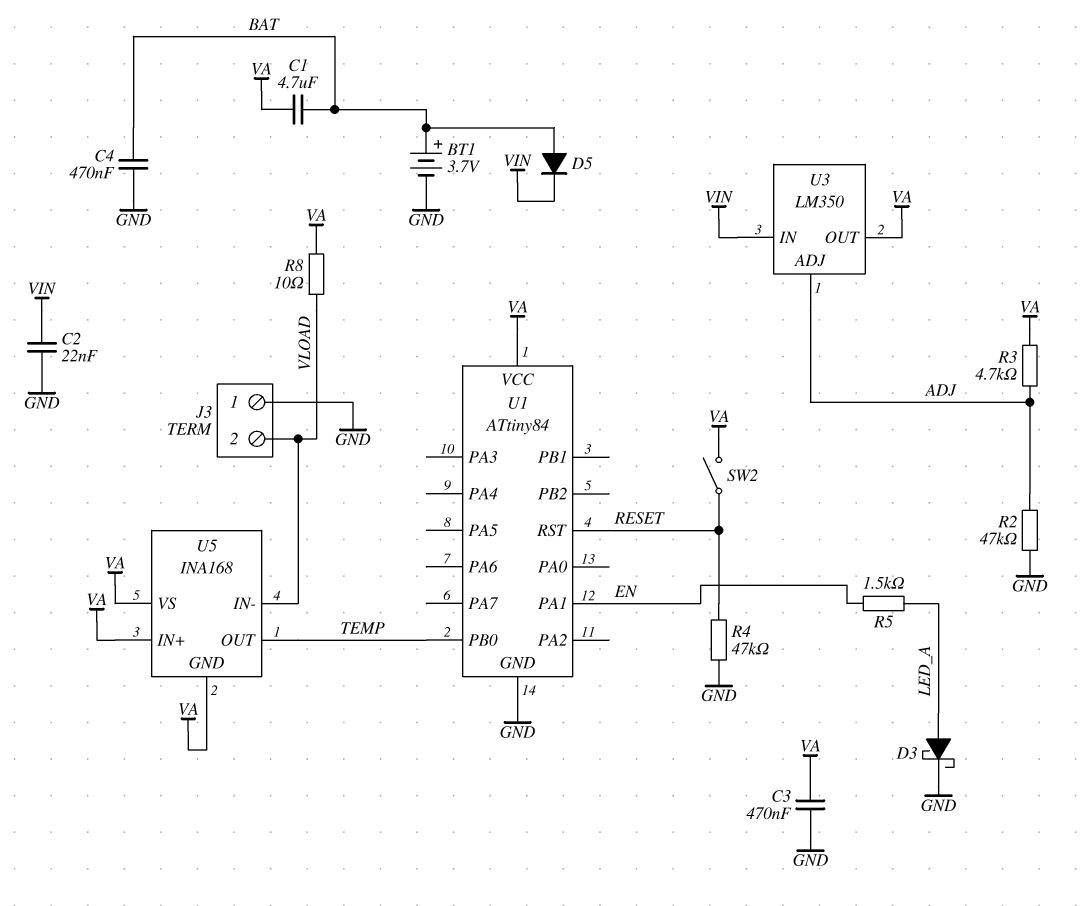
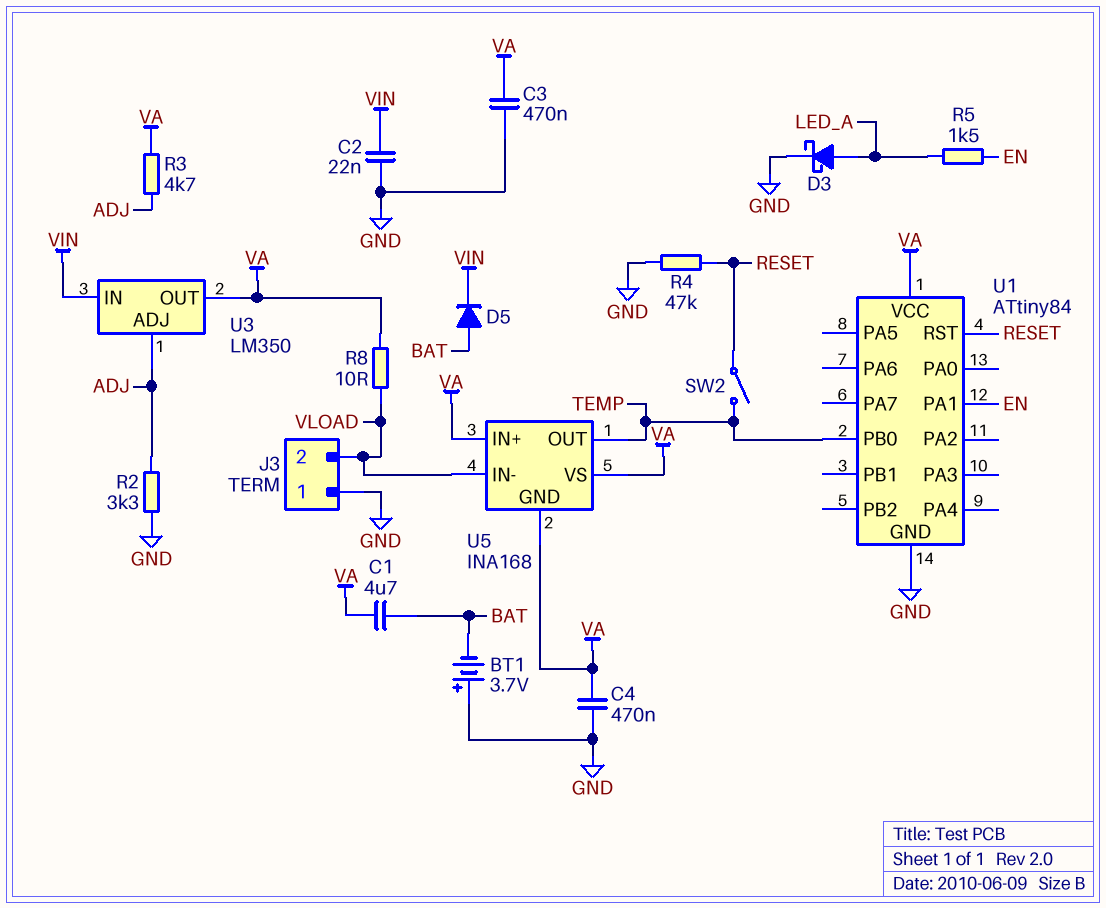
BT1: 3.7V (plus BAT, minus GND) -> 3.7V (plus GND, minus BAT)
C4: 470nF (BAT, GND) -> 470nF (GND, VA)
R2: 47k (ADJ, GND) -> 3.3k (ADJ, GND)
SW2: switch (RESET, VA) -> switch (RESET, TEMP)

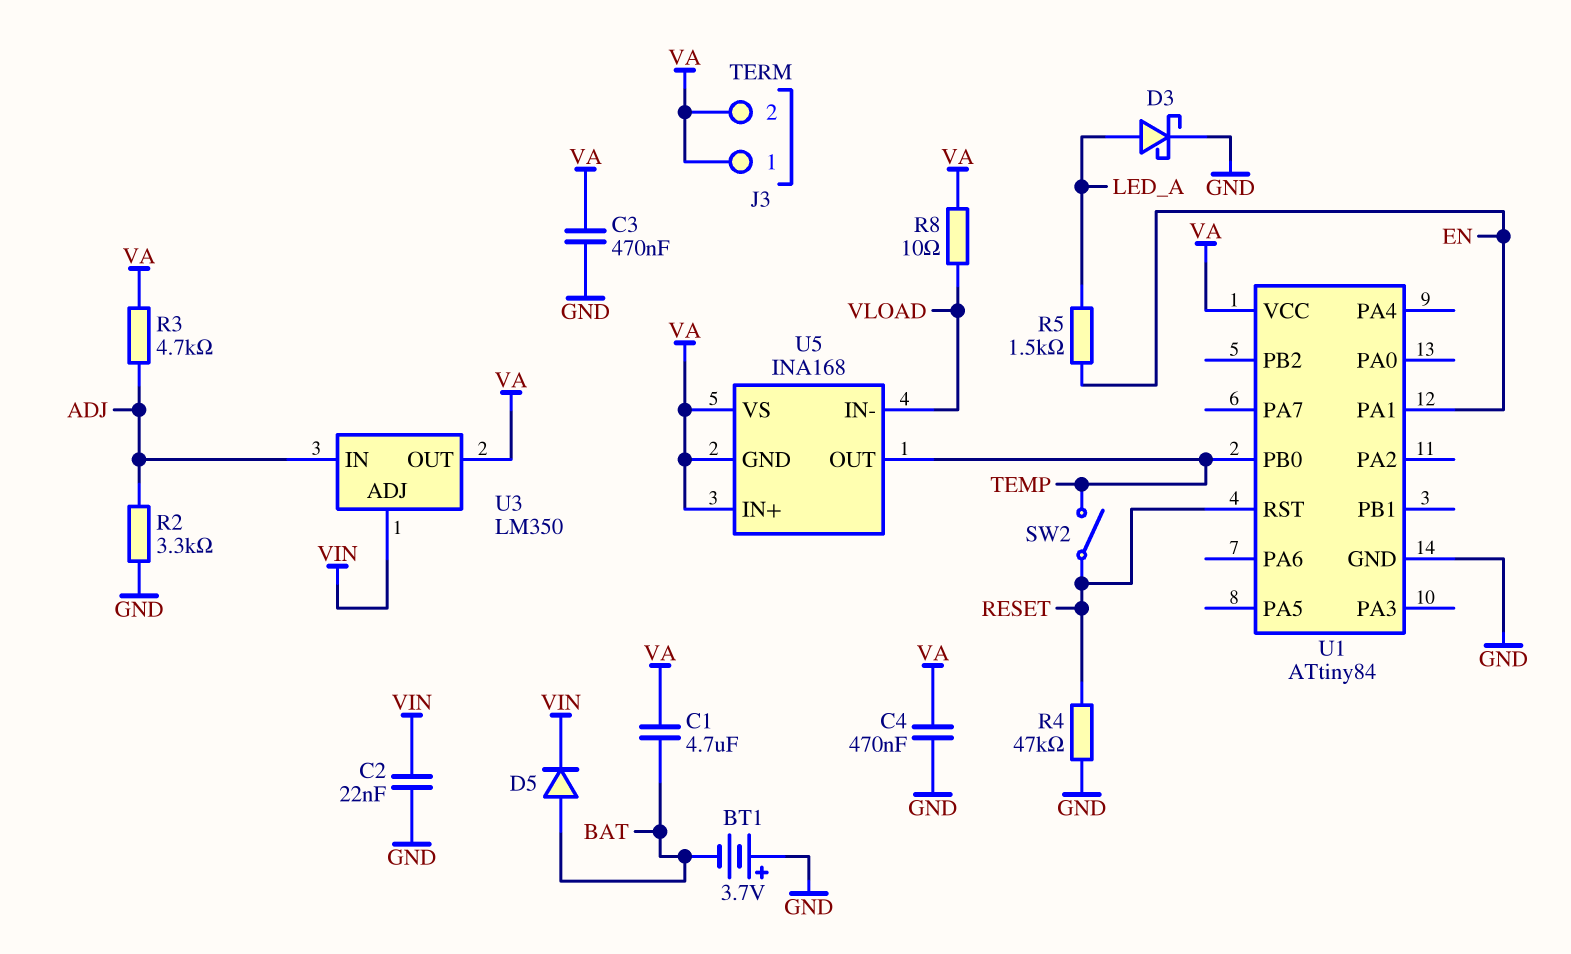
J3 pin 1: GND -> VA
J3 pin 2: VLOAD -> VA
U3 pin ADJ: ADJ -> VIN
U3 pin IN: VIN -> ADJ

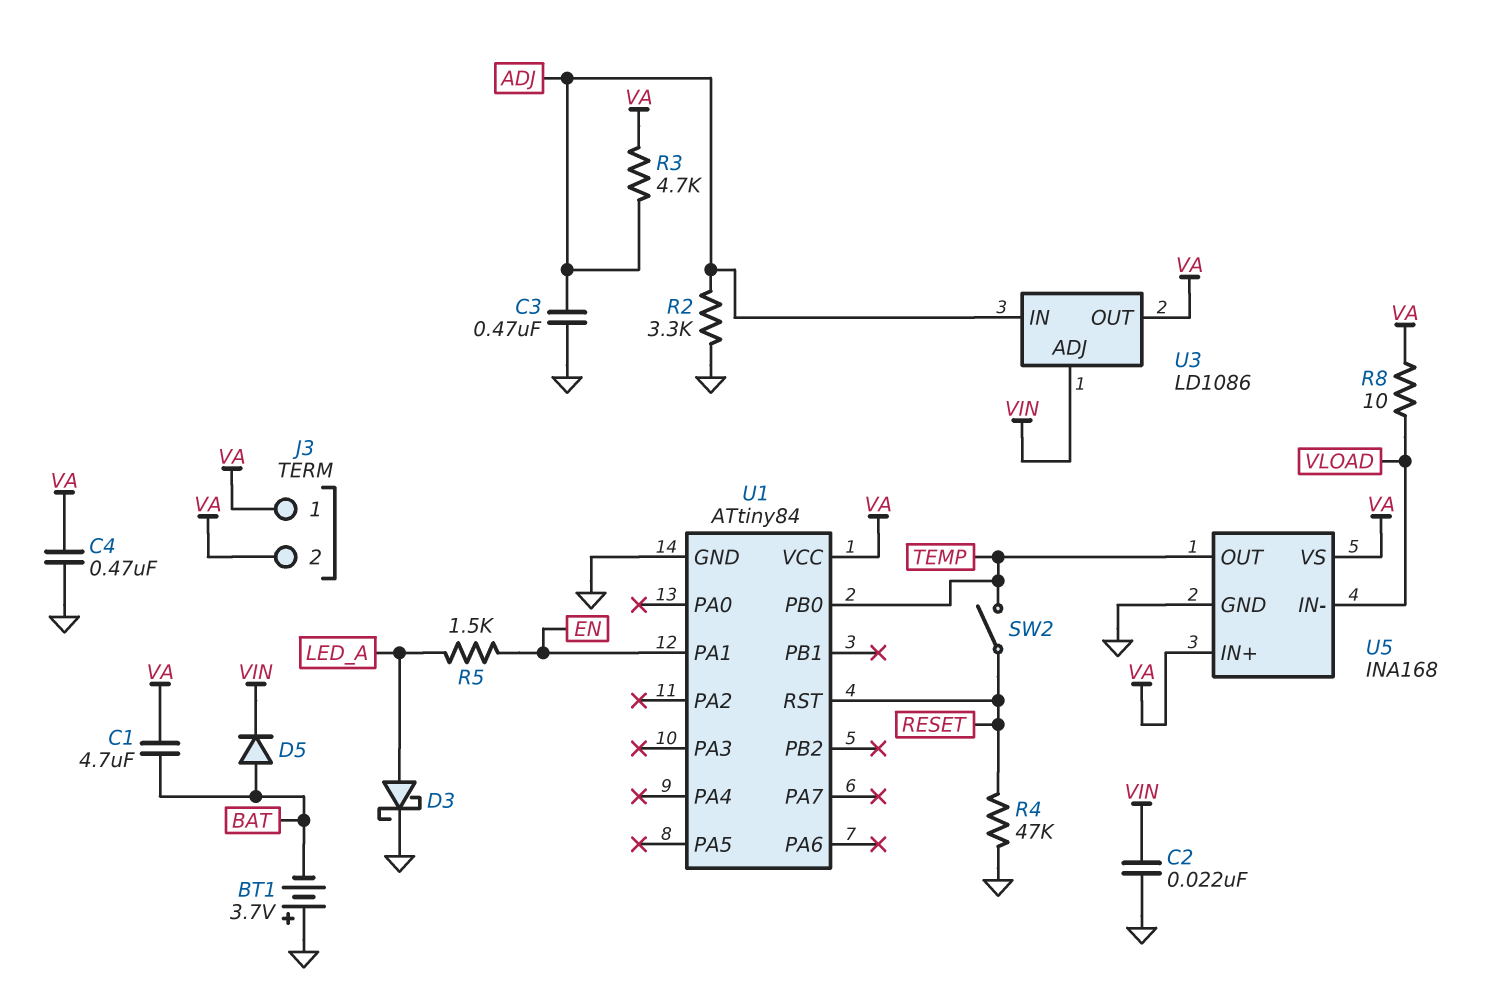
C3: 470nF (GND, VA) -> 470nF (ADJ, GND)
U3: LM350 -> LD1086
U5 pin GND: VA -> GND

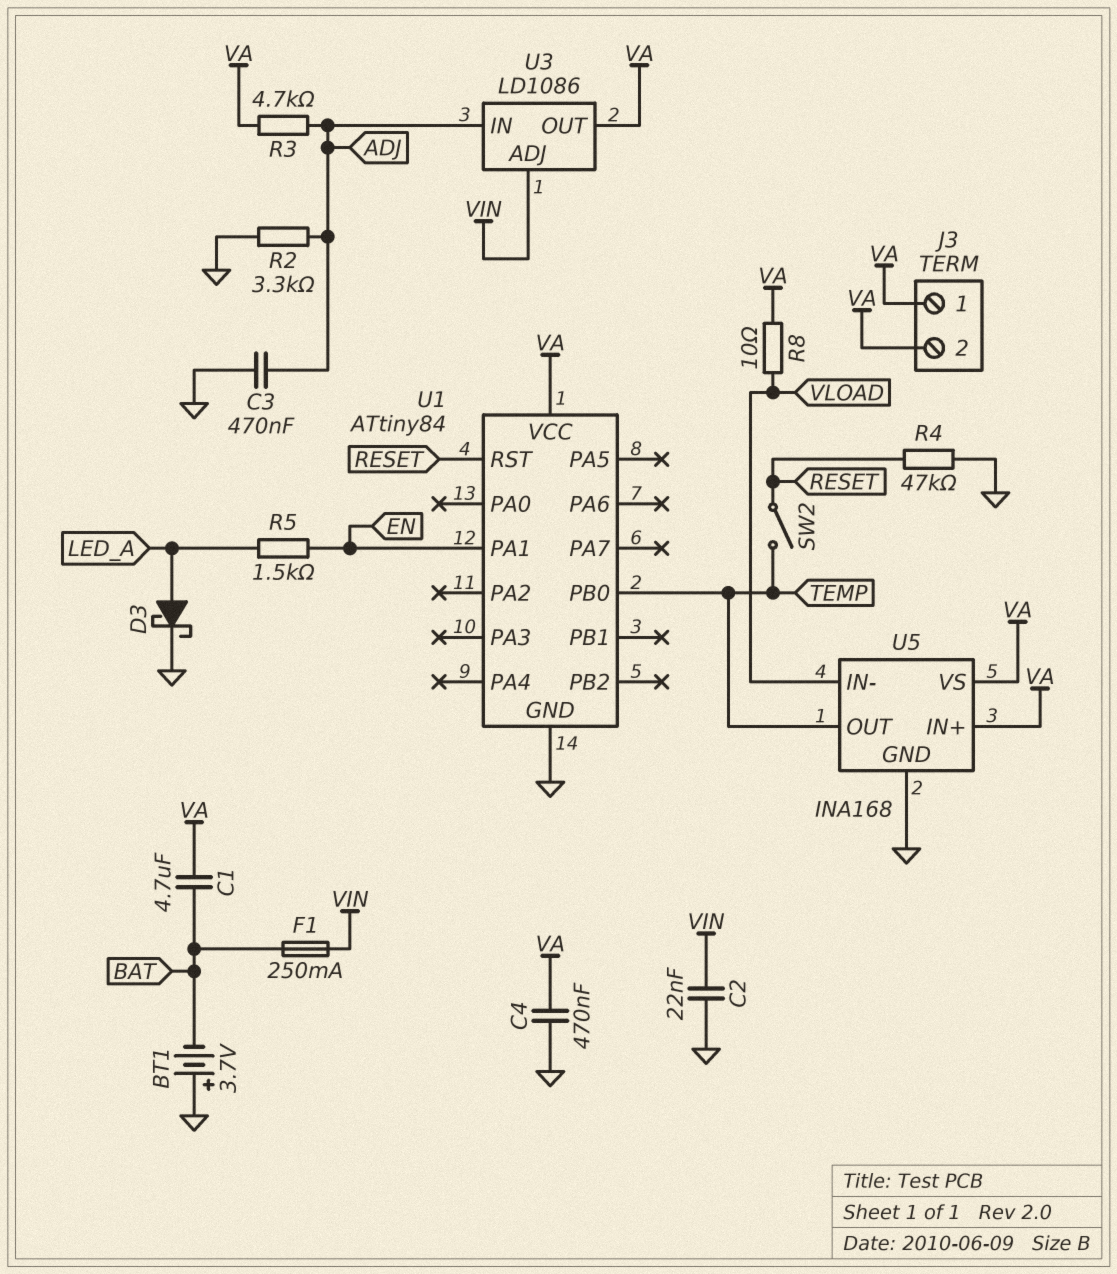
D5: diode (A BAT, K VIN) -> none
F1: none -> 250mA (BAT, VIN)

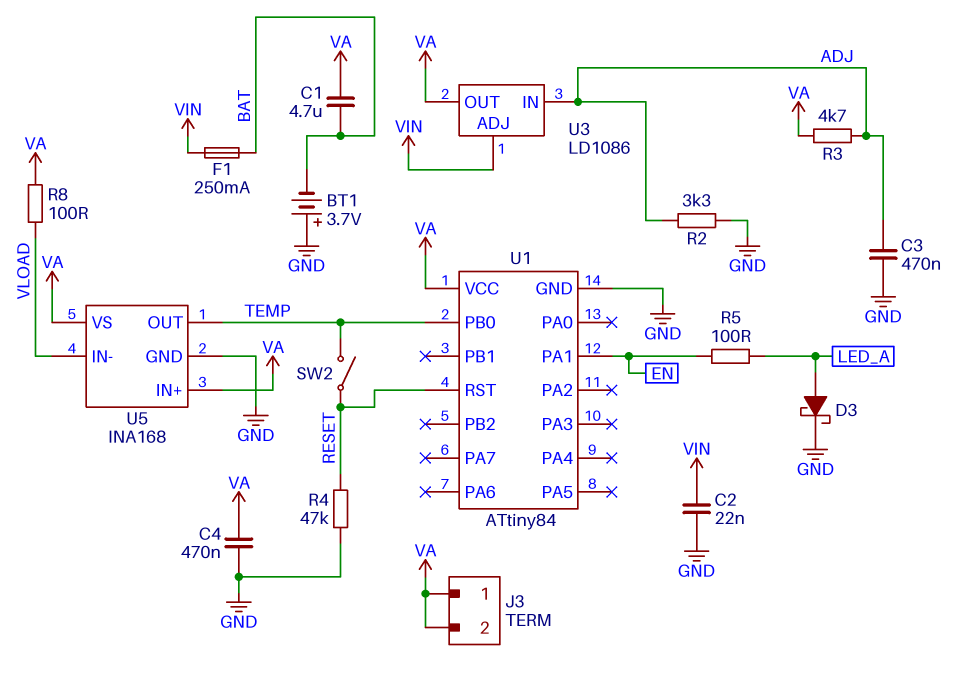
R5: 1.5k (EN, LED_A) -> 100 (EN, LED_A)
R8: 10 (VA, VLOAD) -> 100 (VA, VLOAD)

